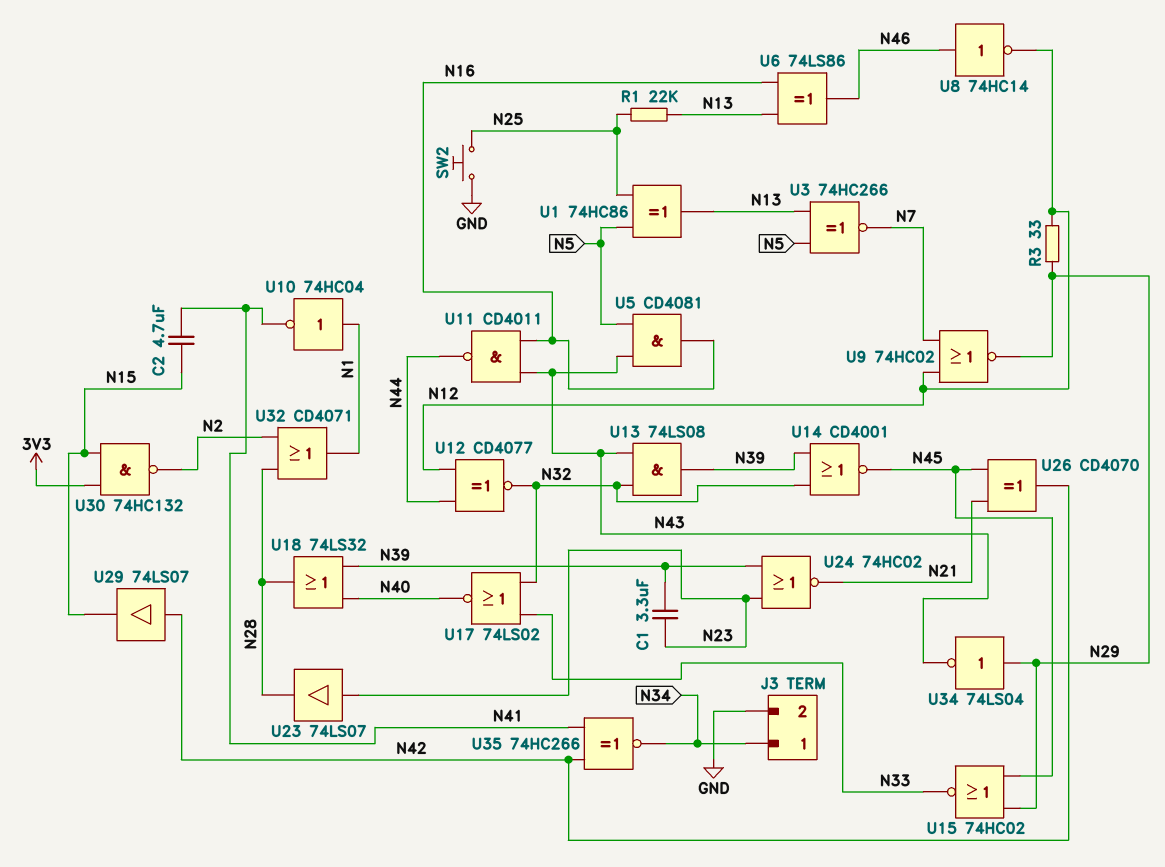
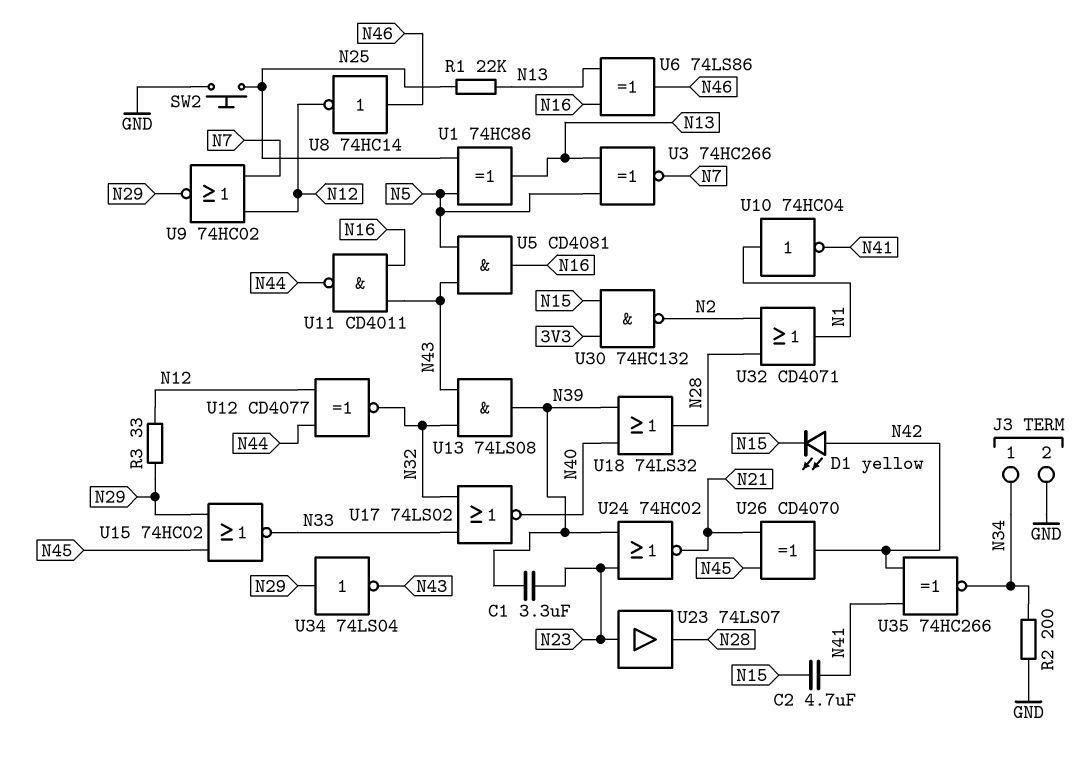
D1: none -> LED yellow (A N42, K N15)
R2: none -> 200 (GND, N34)
U14: NOR CD4001 (in N32, in N39, out N45) -> none
U29: buffer 74LS07 (in N42, out N15) -> none

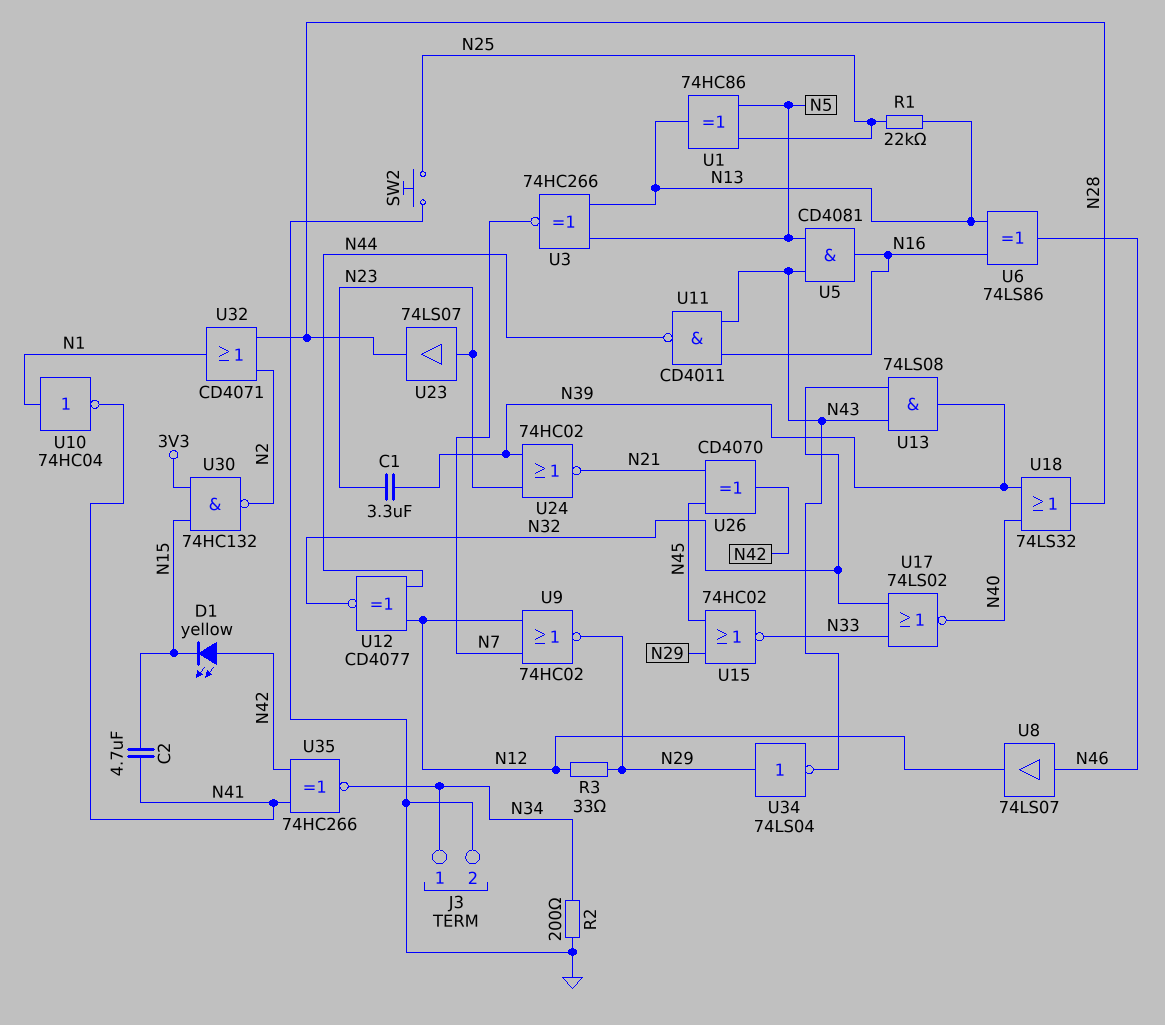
U8: NOT 74HC14 (in N46, out N12) -> buffer 74LS07 (in N46, out N12)

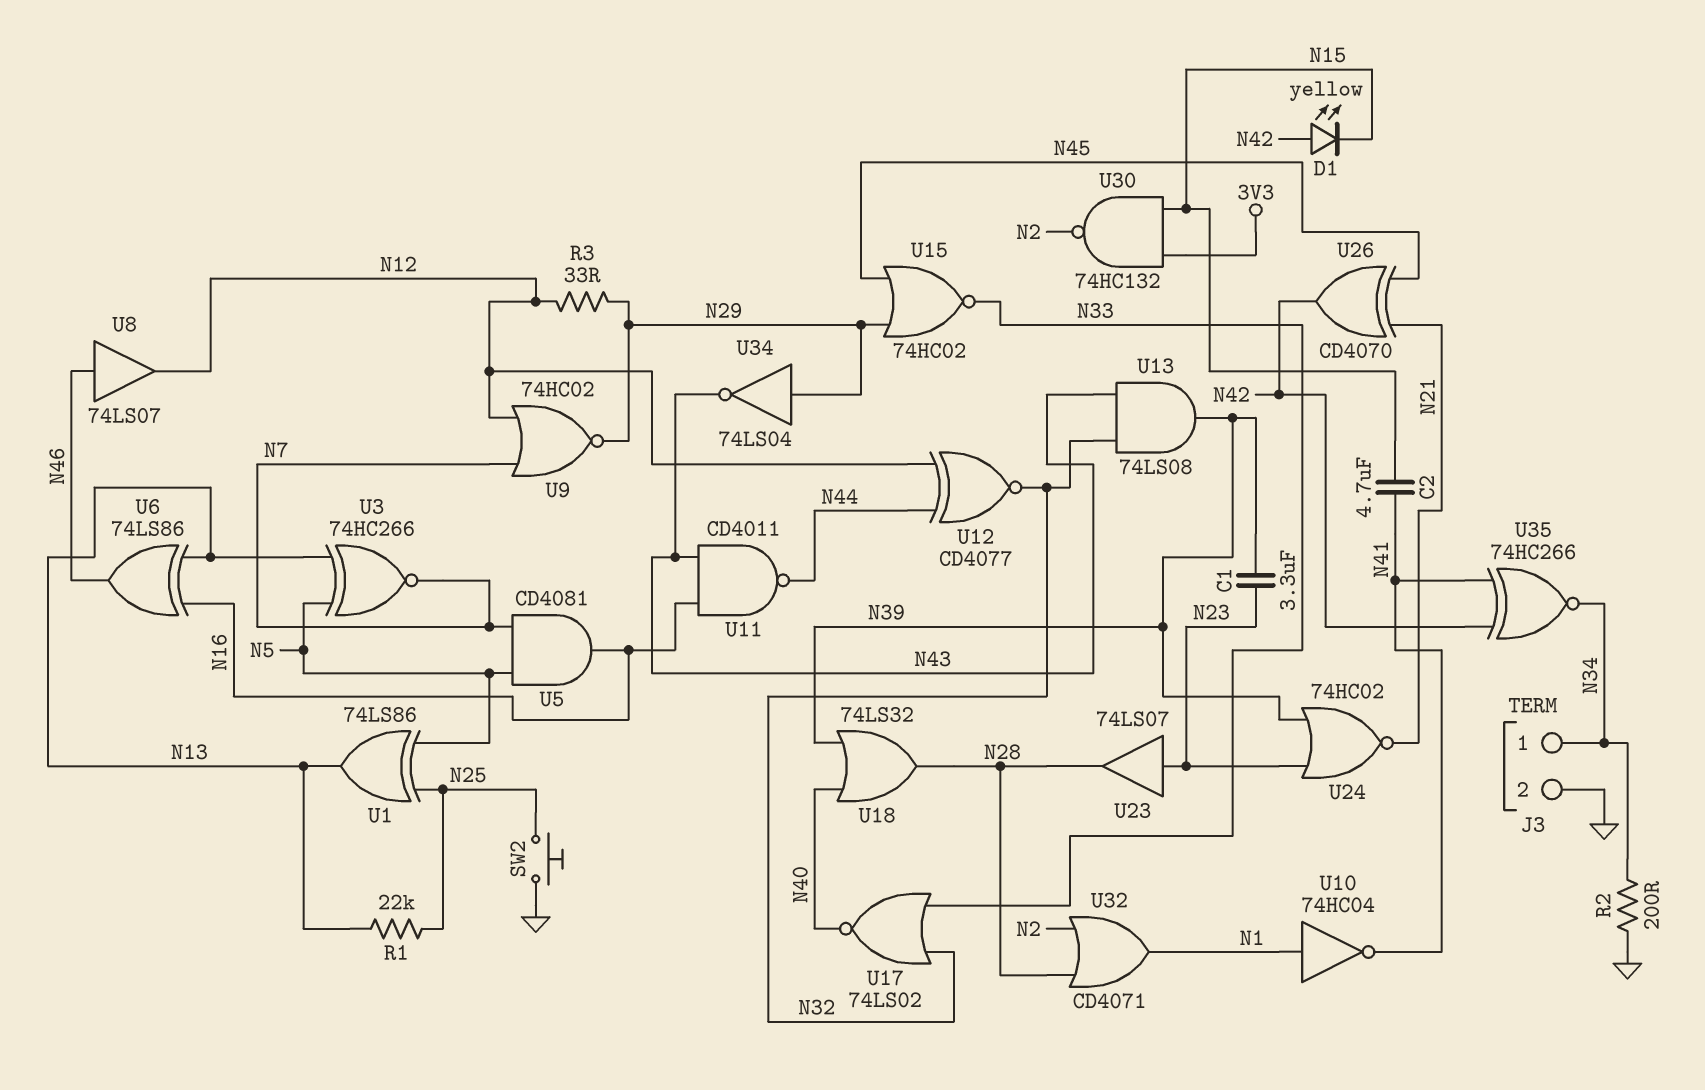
U1: XOR 74HC86 (in N5, in N25, out N13) -> XOR 74LS86 (in N5, in N25, out N13)
U5: AND CD4081 (in N5, in N43, out N16) -> AND CD4081 (in N5, in N7, out N16)

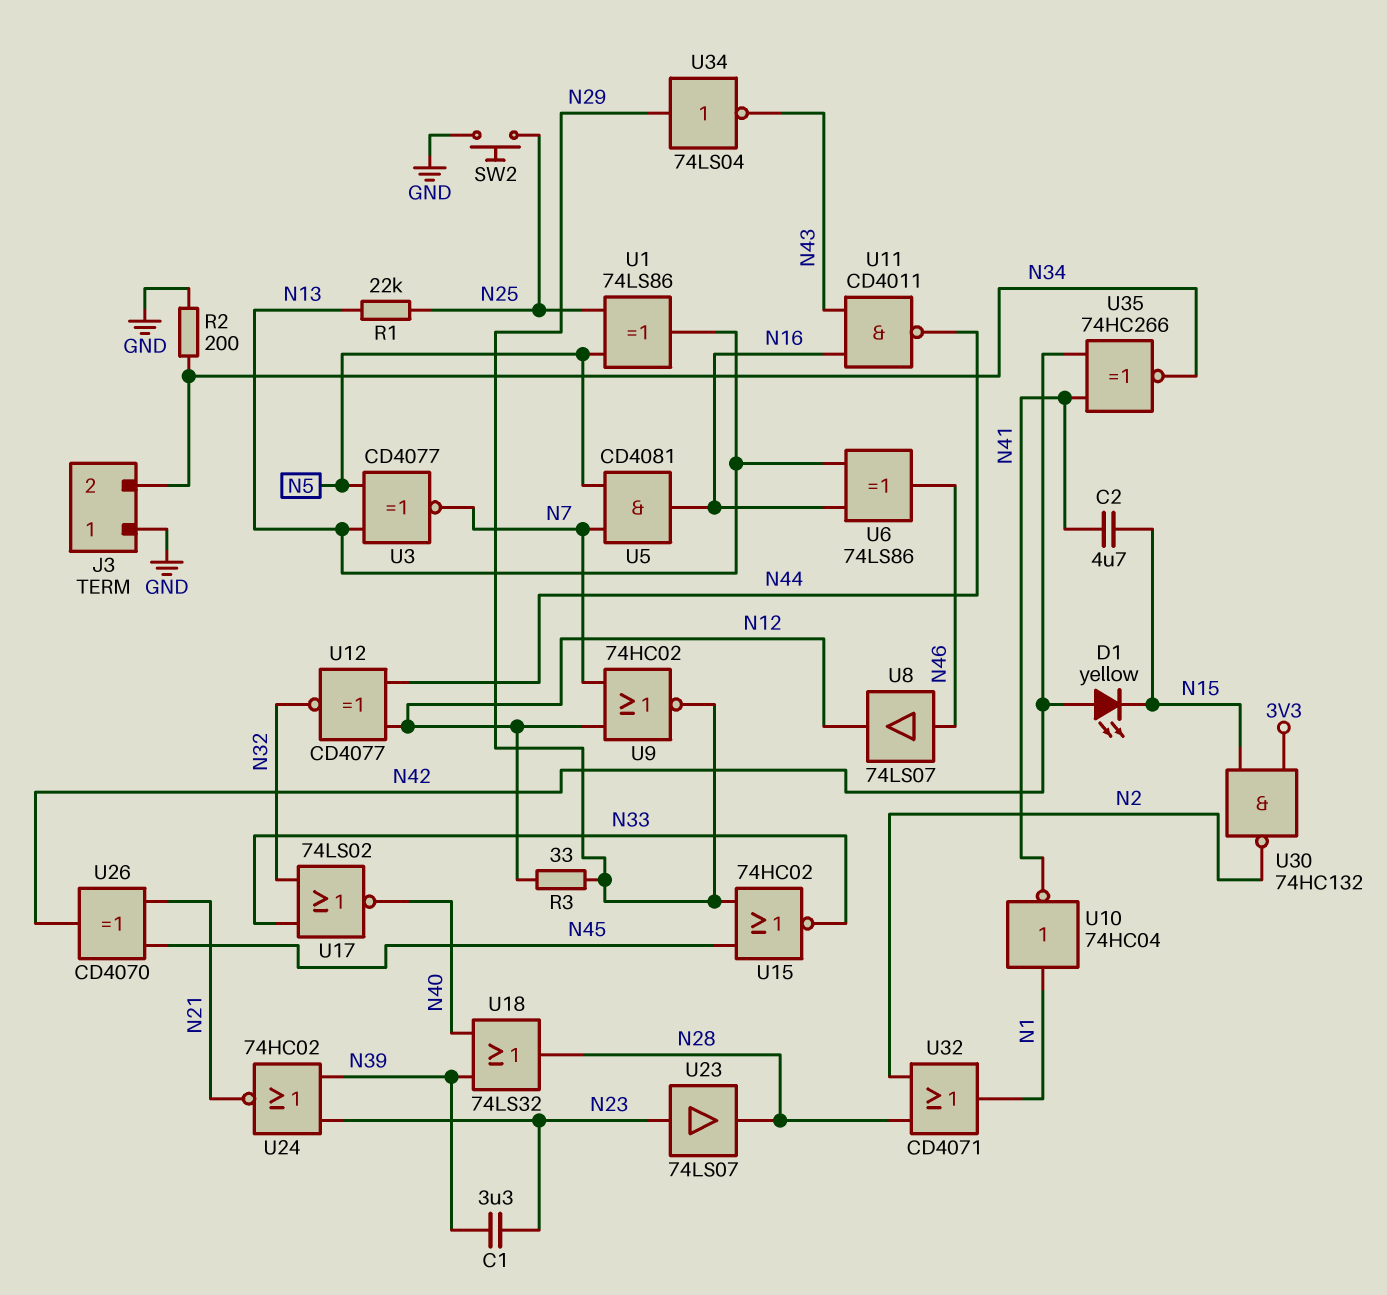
J3 pin 1: N34 -> GND
J3 pin 2: GND -> N34
U3: XNOR 74HC266 (in N5, in N13, out N7) -> XNOR CD4077 (in N5, in N13, out N7)
U13: AND 74LS08 (in N32, in N43, out N39) -> none

